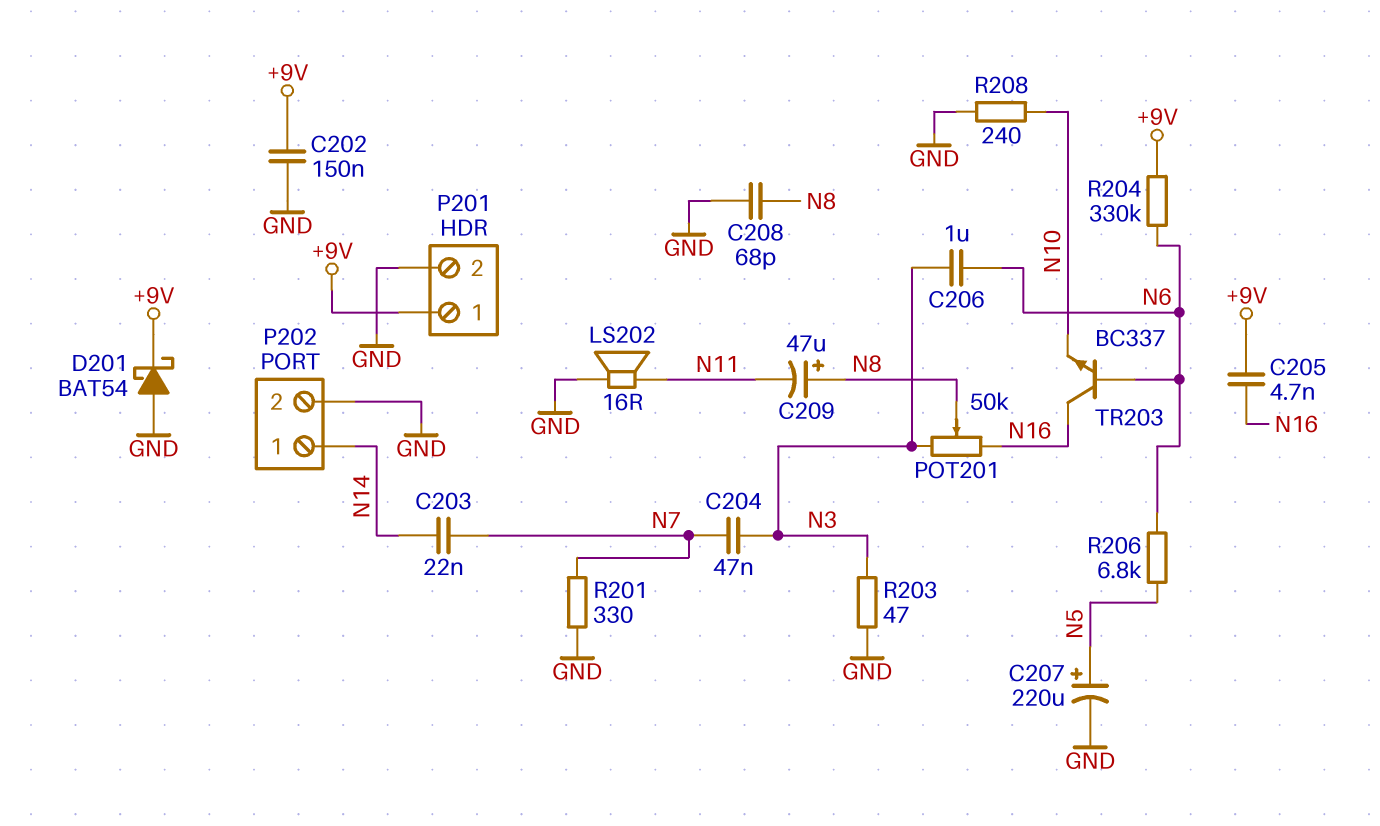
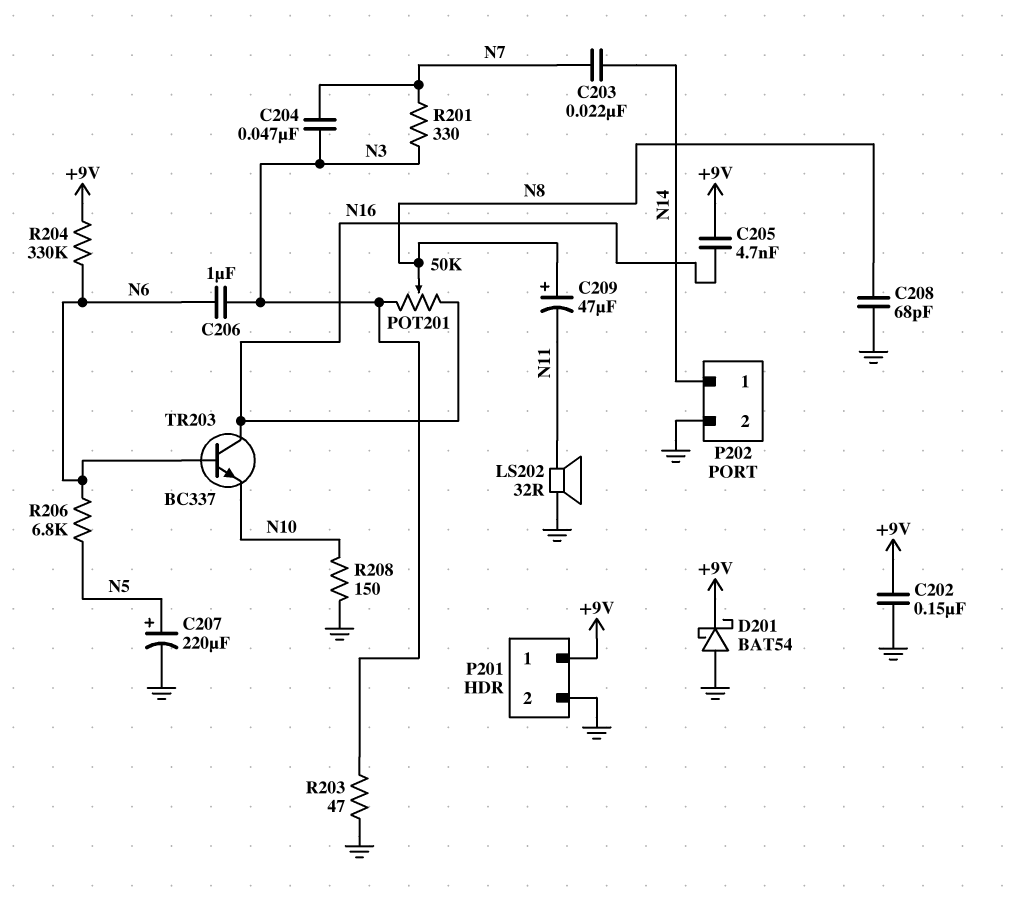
LS202: speaker 16R (GND, N11) -> speaker 32R (GND, N11)
R201: 330 (GND, N7) -> 330 (N3, N7)
R208: 240 (GND, N10) -> 150 (GND, N10)

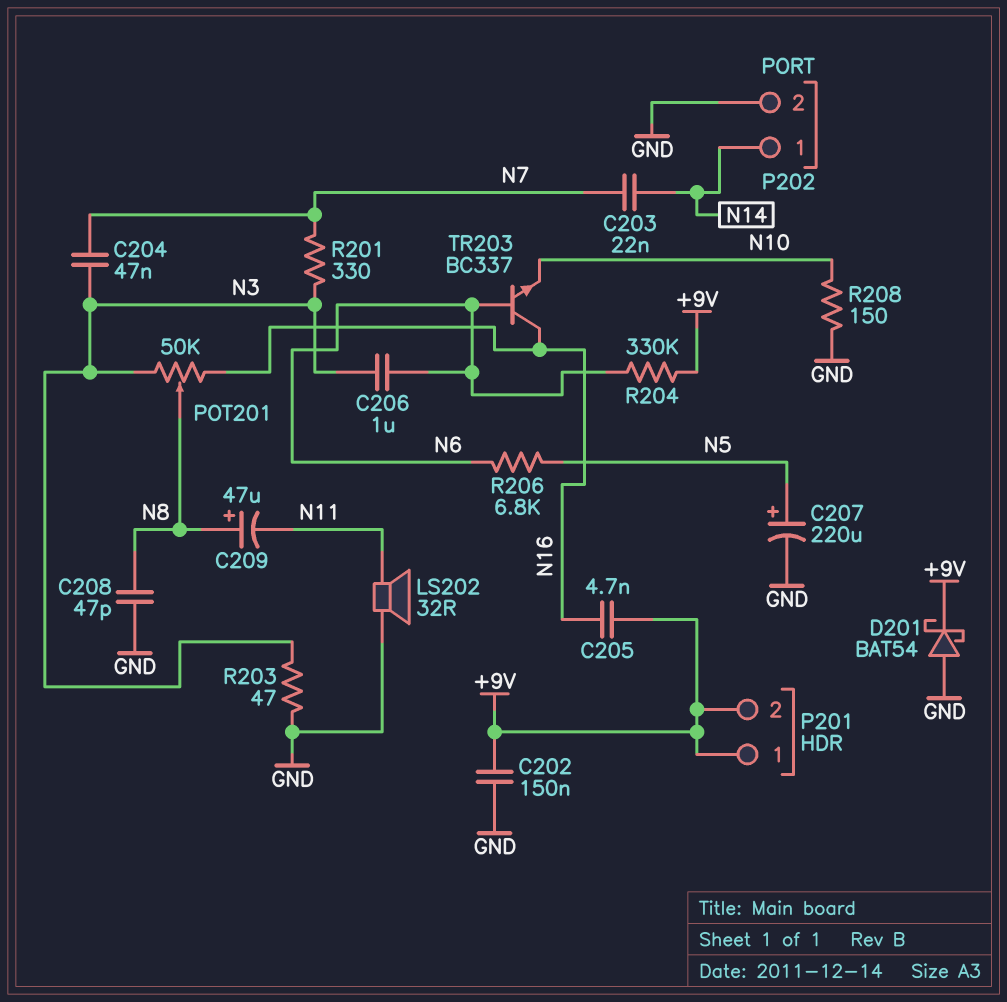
C208: 68pF (GND, N8) -> 47pF (GND, N8)
P201 pin 2: GND -> +9V

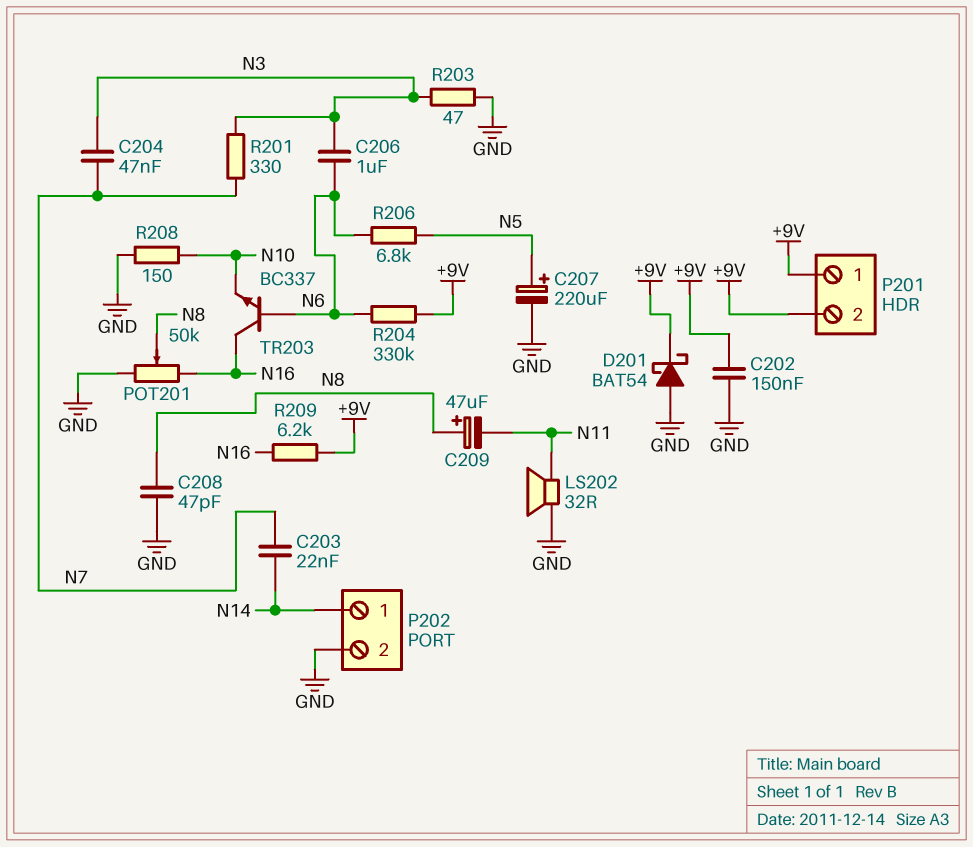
C205: 4.7nF (+9V, N16) -> none
POT201: 50k (N3, N16, wiper N8) -> 50k (GND, N16, wiper N8)
R209: none -> 6.2k (+9V, N16)

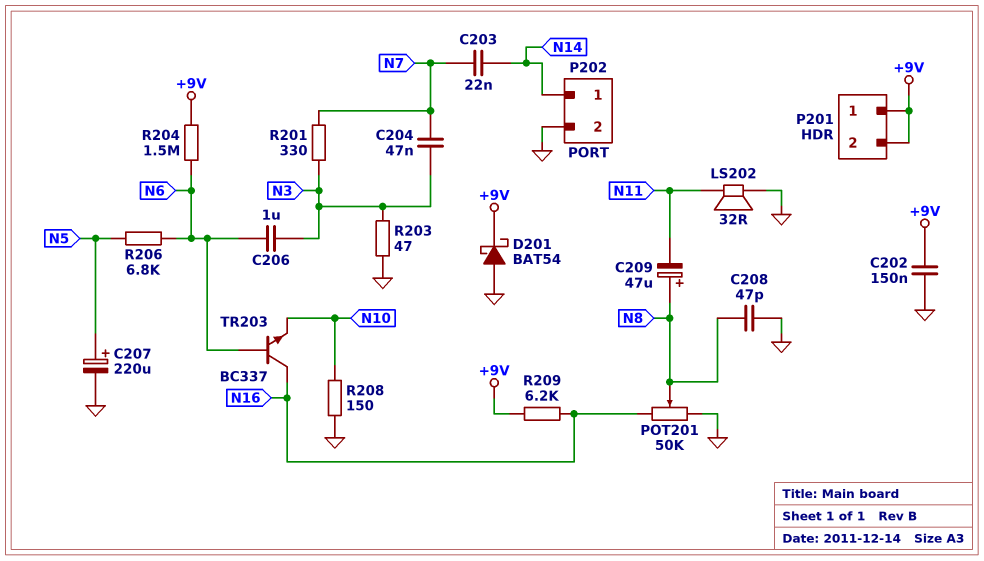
R204: 330k (+9V, N6) -> 1.5M (+9V, N6)

